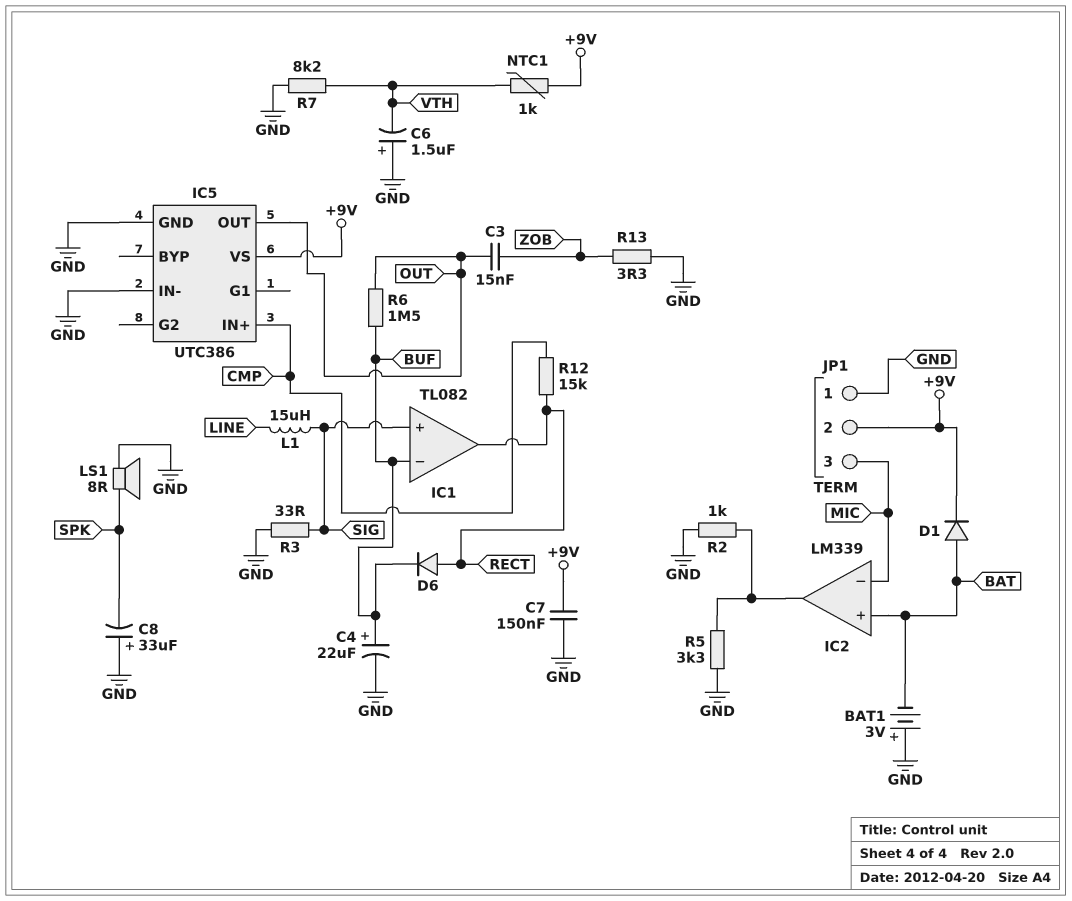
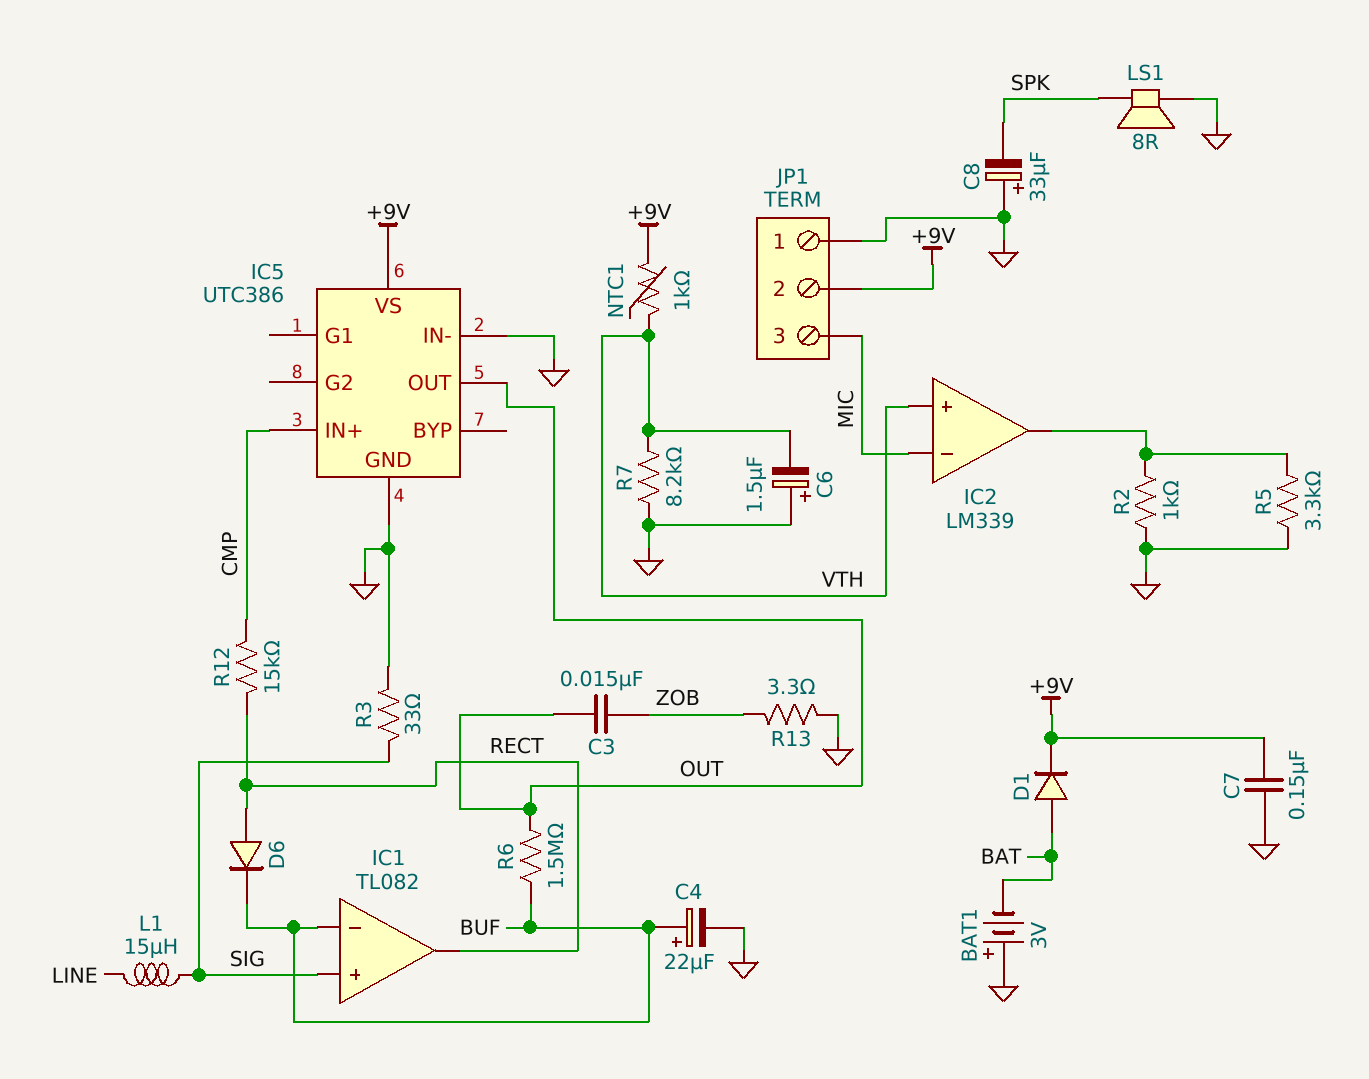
IC2 pin in+: BAT -> VTH

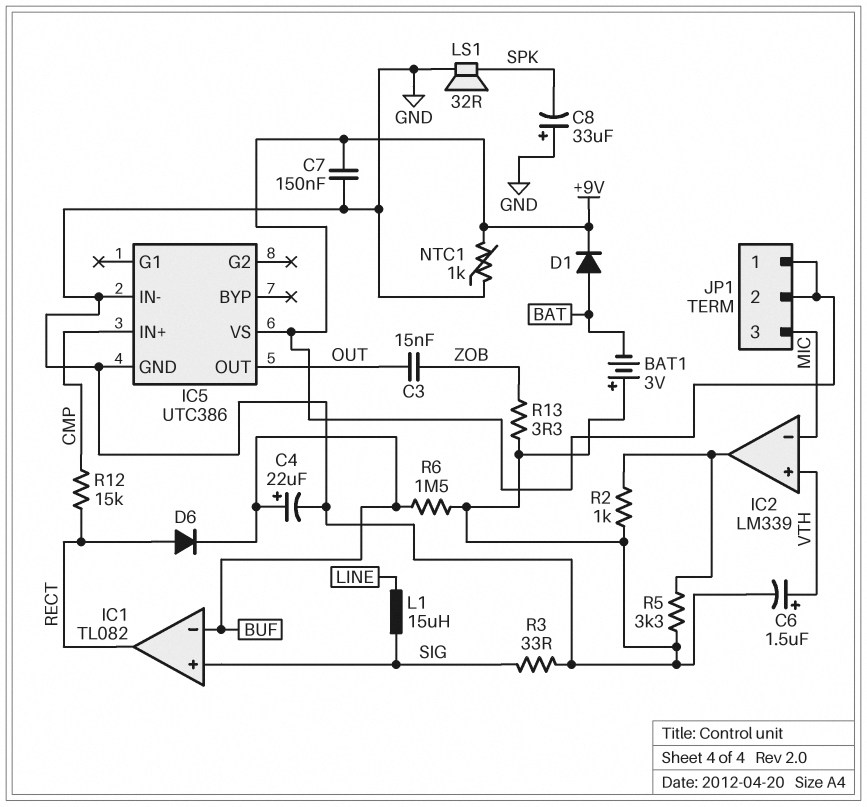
C6: 1.5uF (plus GND, minus VTH) -> 1.5uF (plus VTH, minus GND)
JP1 pin 1: GND -> +9V
LS1: speaker 8R (GND, SPK) -> speaker 32R (GND, SPK)
NTC1: 1k (+9V, VTH) -> 1k (+9V, GND)
R6: 1.5M (BUF, OUT) -> 1.5M (BUF, GND)
R7: 8.2k (GND, VTH) -> none

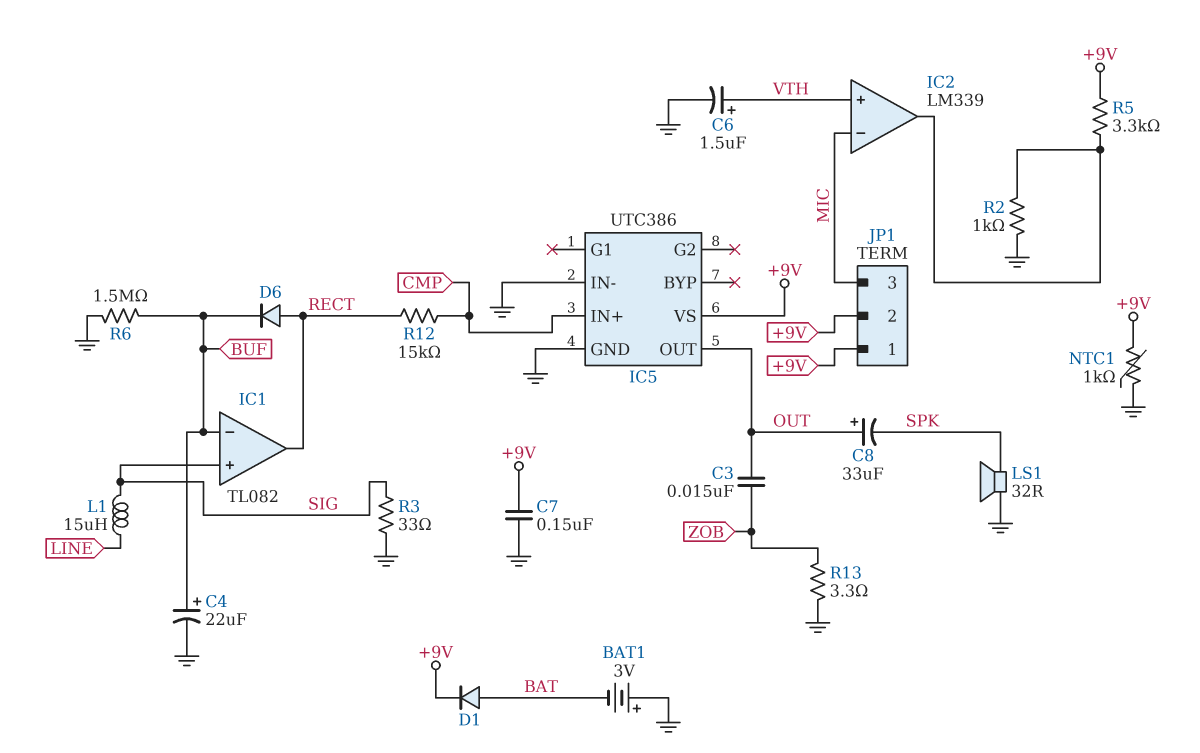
C8: 33uF (plus GND, minus SPK) -> 33uF (plus OUT, minus SPK)
R5: 3.3k (GND, IC2/out) -> 3.3k (+9V, IC2/out)

